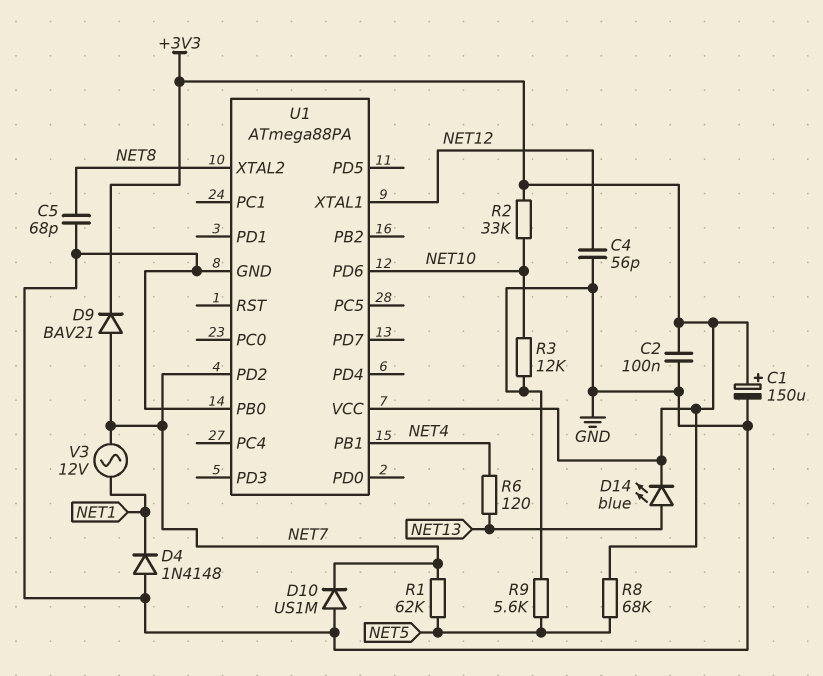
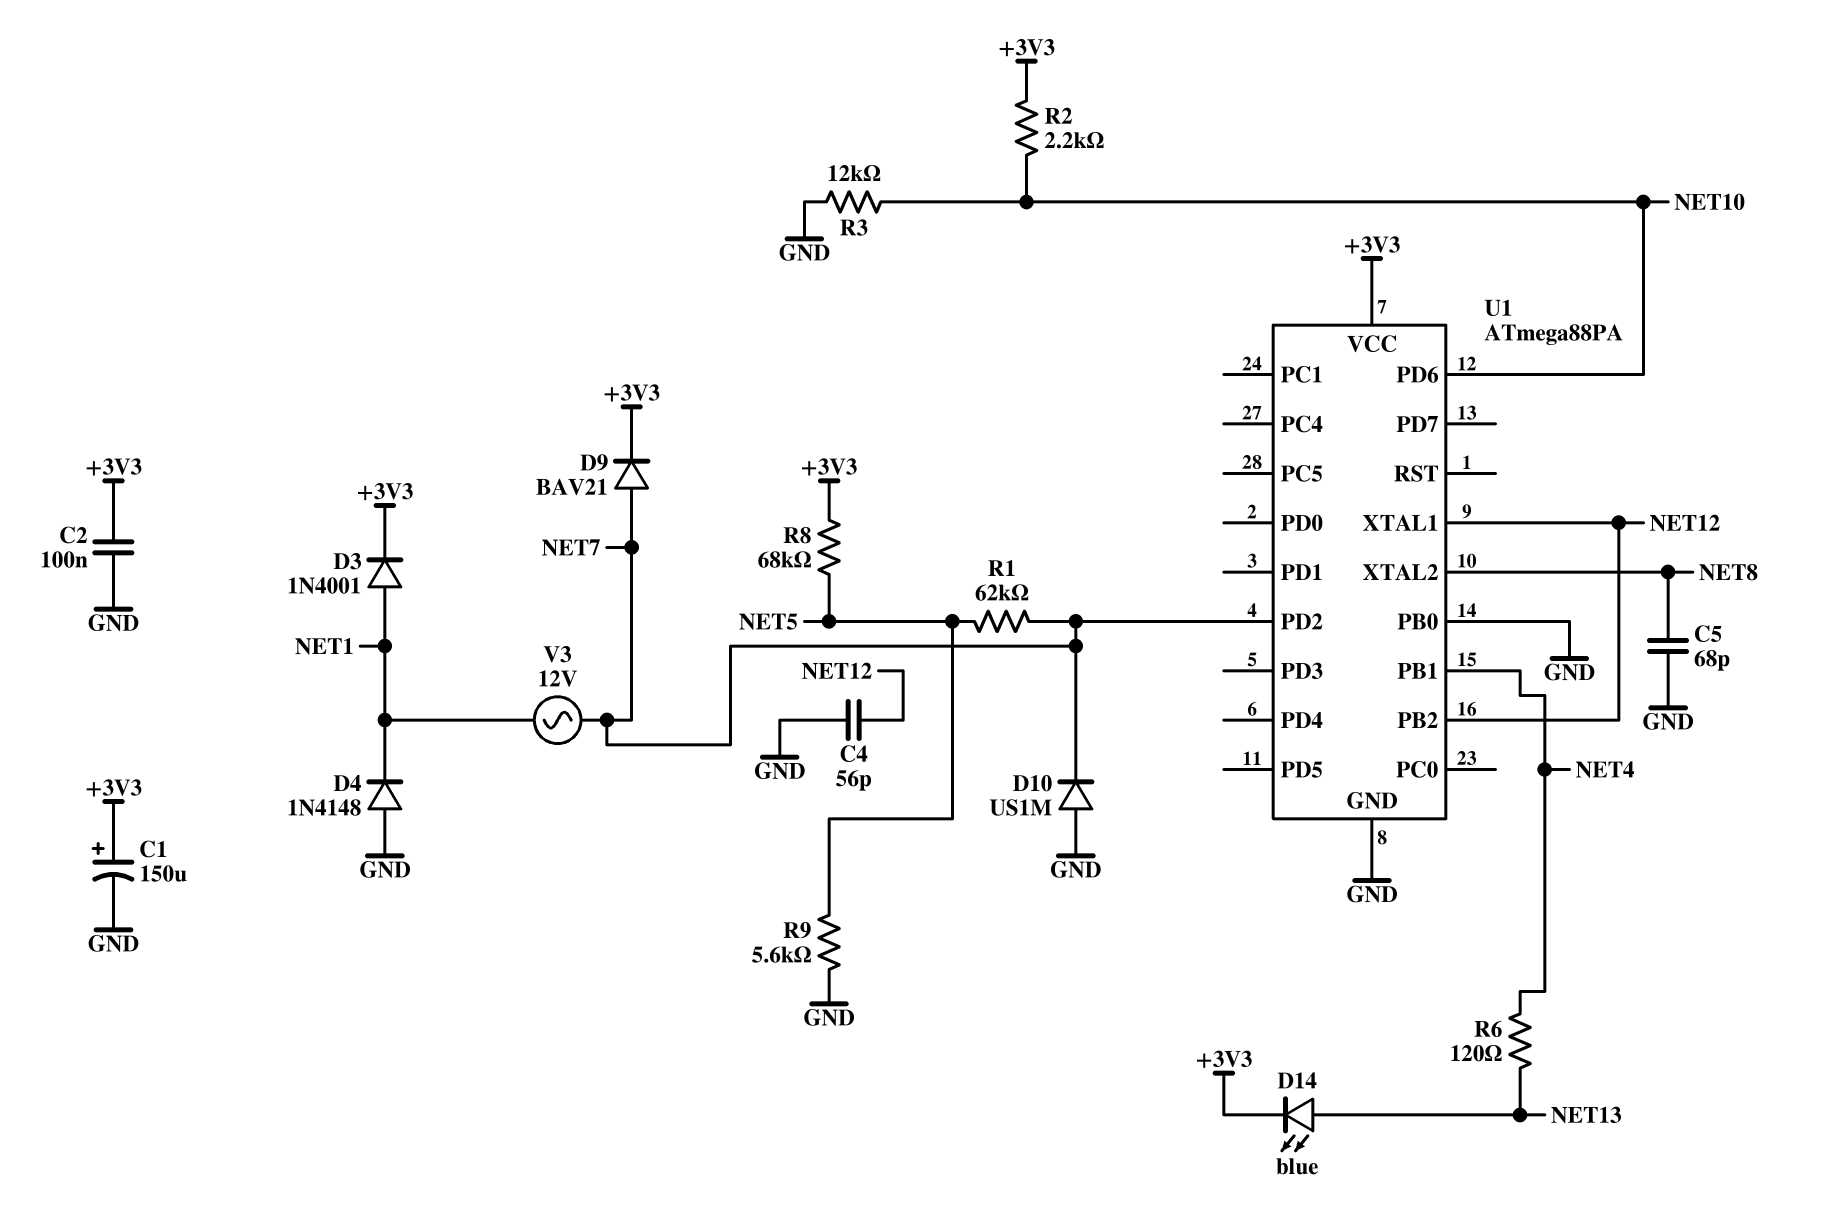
D3: none -> diode 1N4001 (A NET1, K +3V3)
R2: 33k (+3V3, NET10) -> 2.2k (+3V3, NET10)
U1 pin PB2: none -> NET12

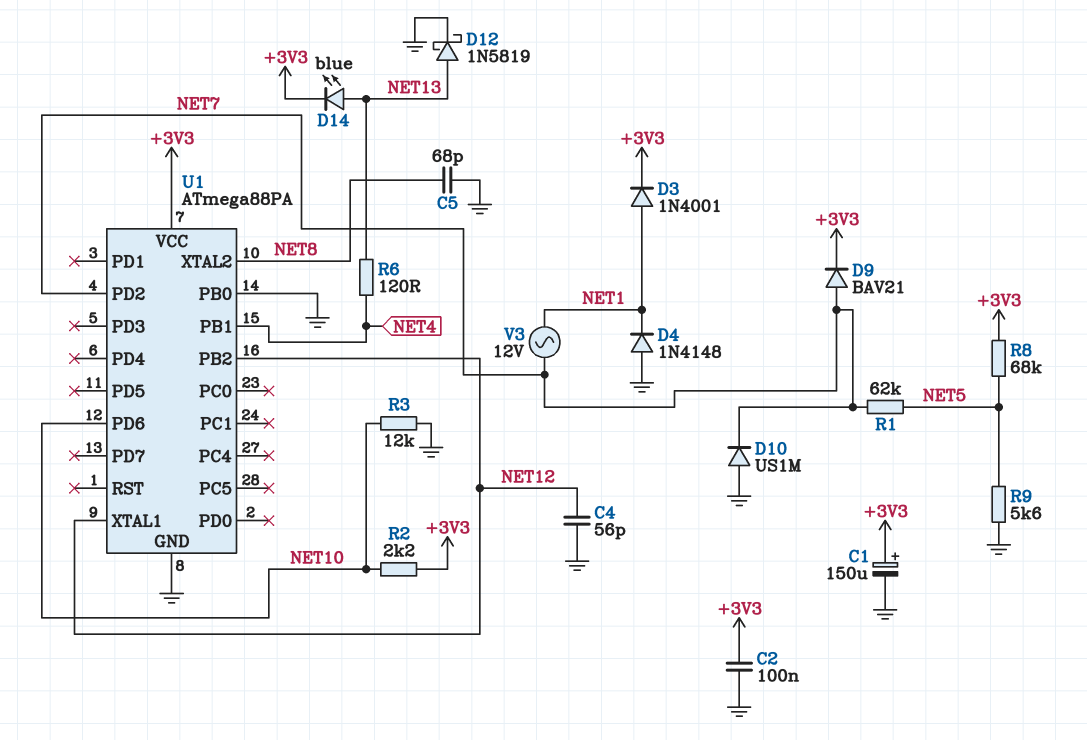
D12: none -> schottky 1N5819 (A NET13, K GND)

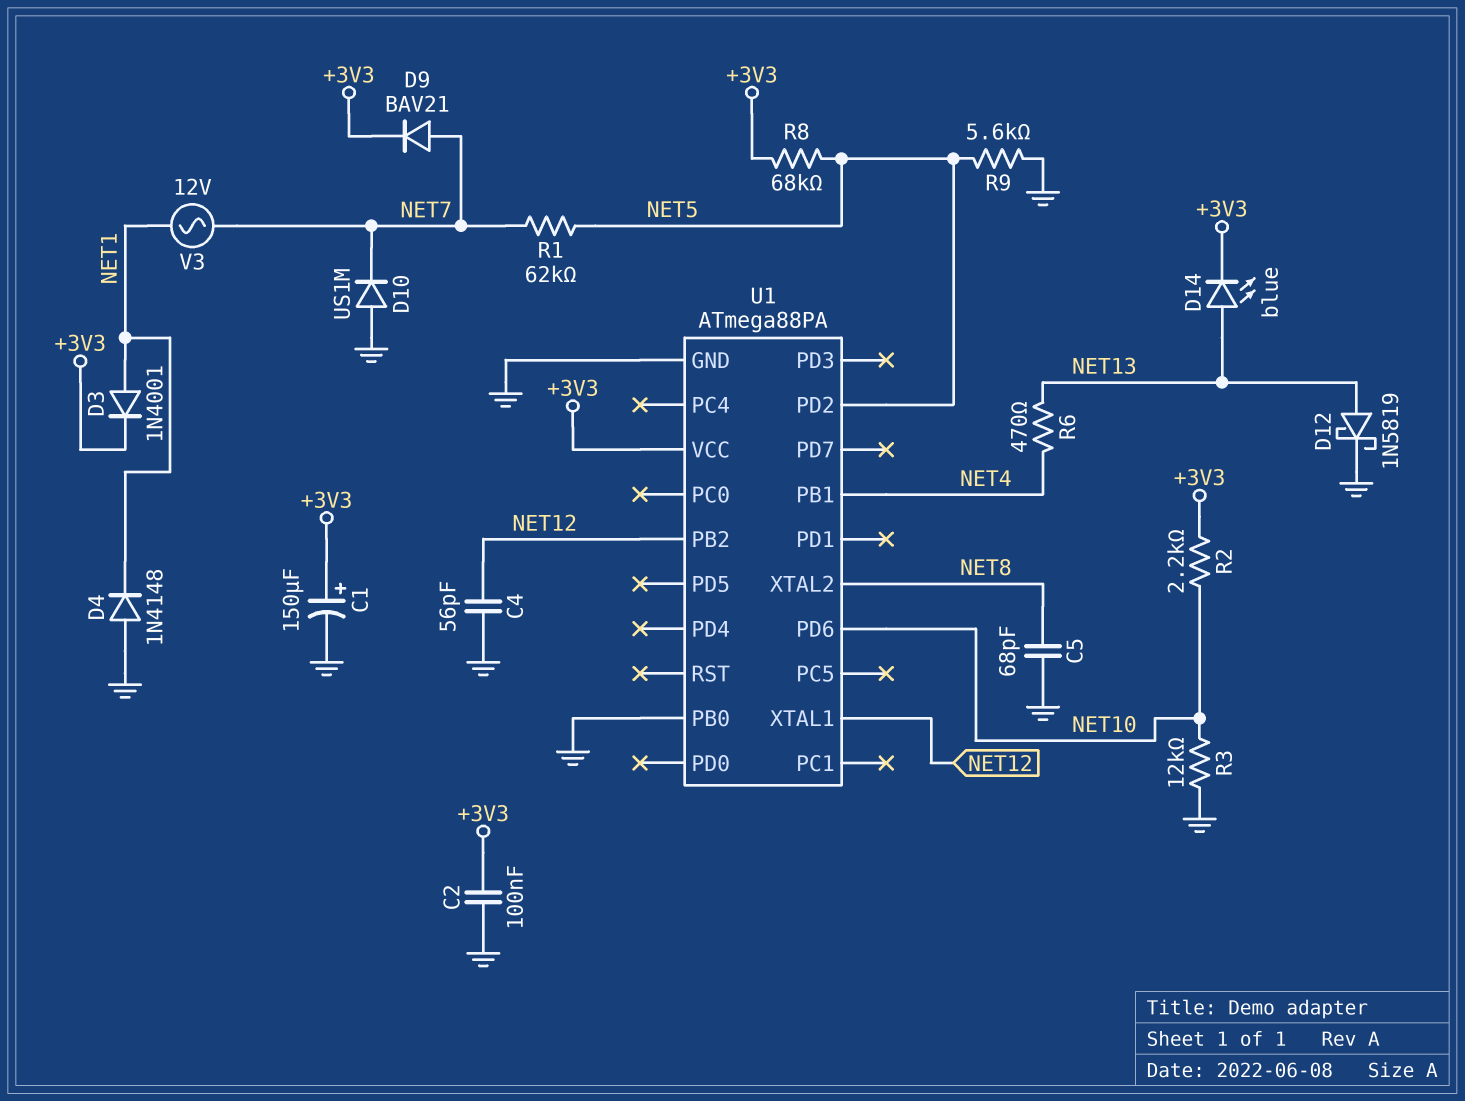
R6: 120 (NET4, NET13) -> 470 (NET4, NET13)
U1 pin PD2: NET7 -> NET5

